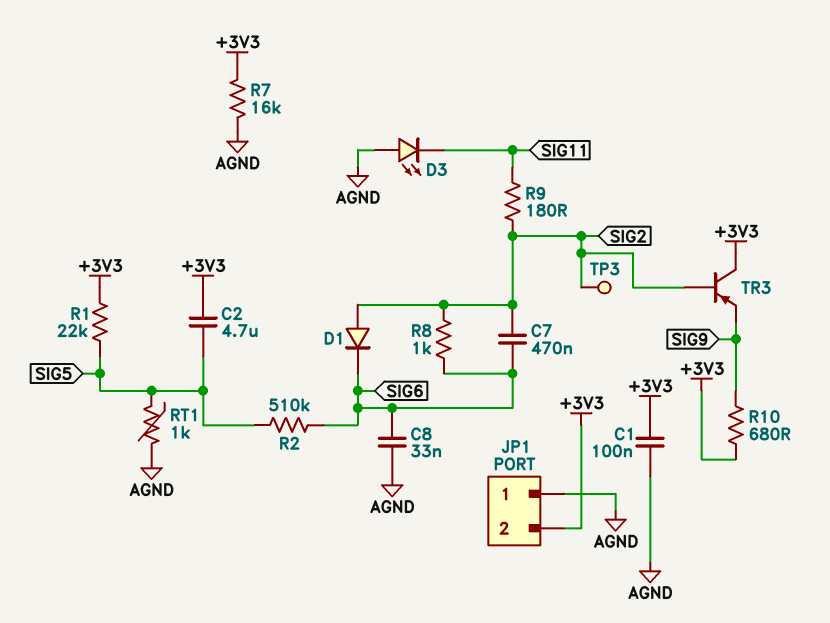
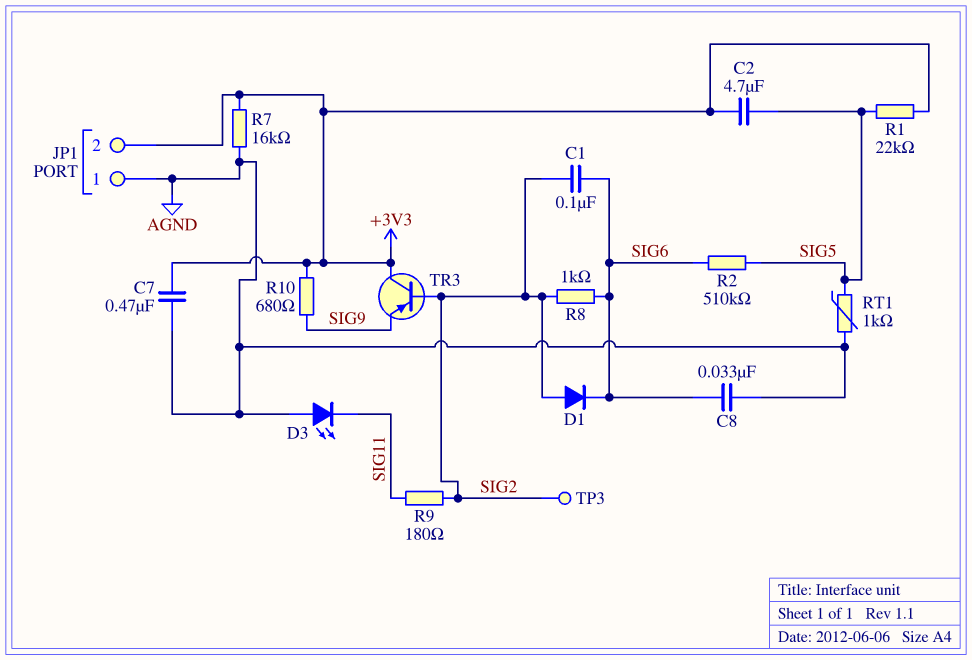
C1: 100nF (+3V3, AGND) -> 100nF (SIG2, SIG6)
C7: 470nF (SIG2, SIG6) -> 470nF (+3V3, AGND)

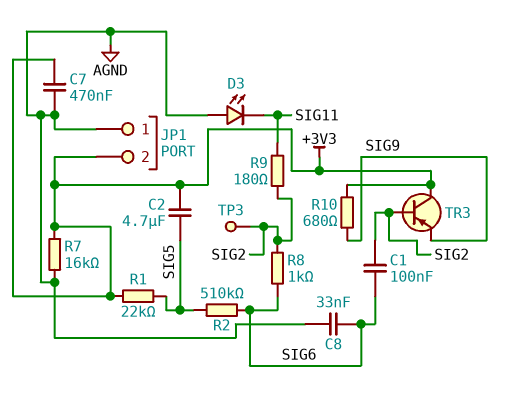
D1: diode (A SIG2, K SIG6) -> none
RT1: 1k (AGND, SIG5) -> none

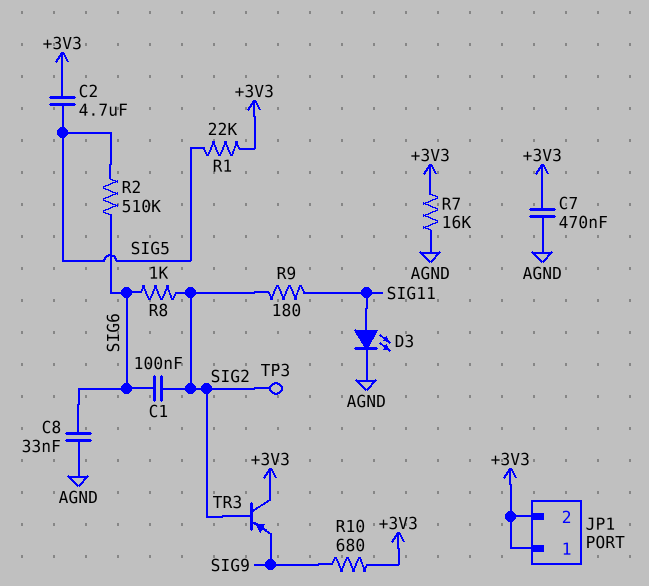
D3: LED (A AGND, K SIG11) -> LED (A SIG11, K AGND)
JP1 pin 1: AGND -> +3V3

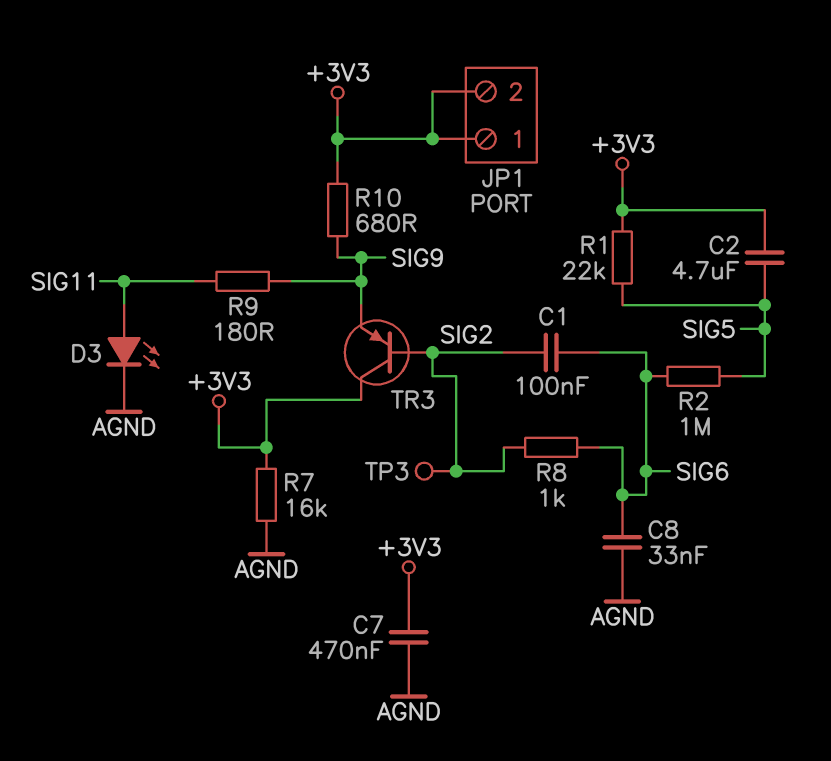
R2: 510k (SIG5, SIG6) -> 1M (SIG5, SIG6)
R9: 180 (SIG2, SIG11) -> 180 (SIG9, SIG11)

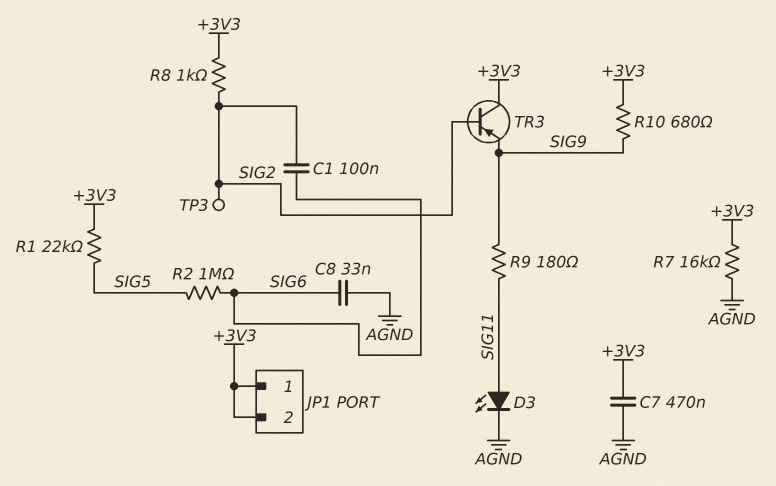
C2: 4.7uF (+3V3, SIG5) -> none
R8: 1k (SIG2, SIG6) -> 1k (+3V3, SIG2)

